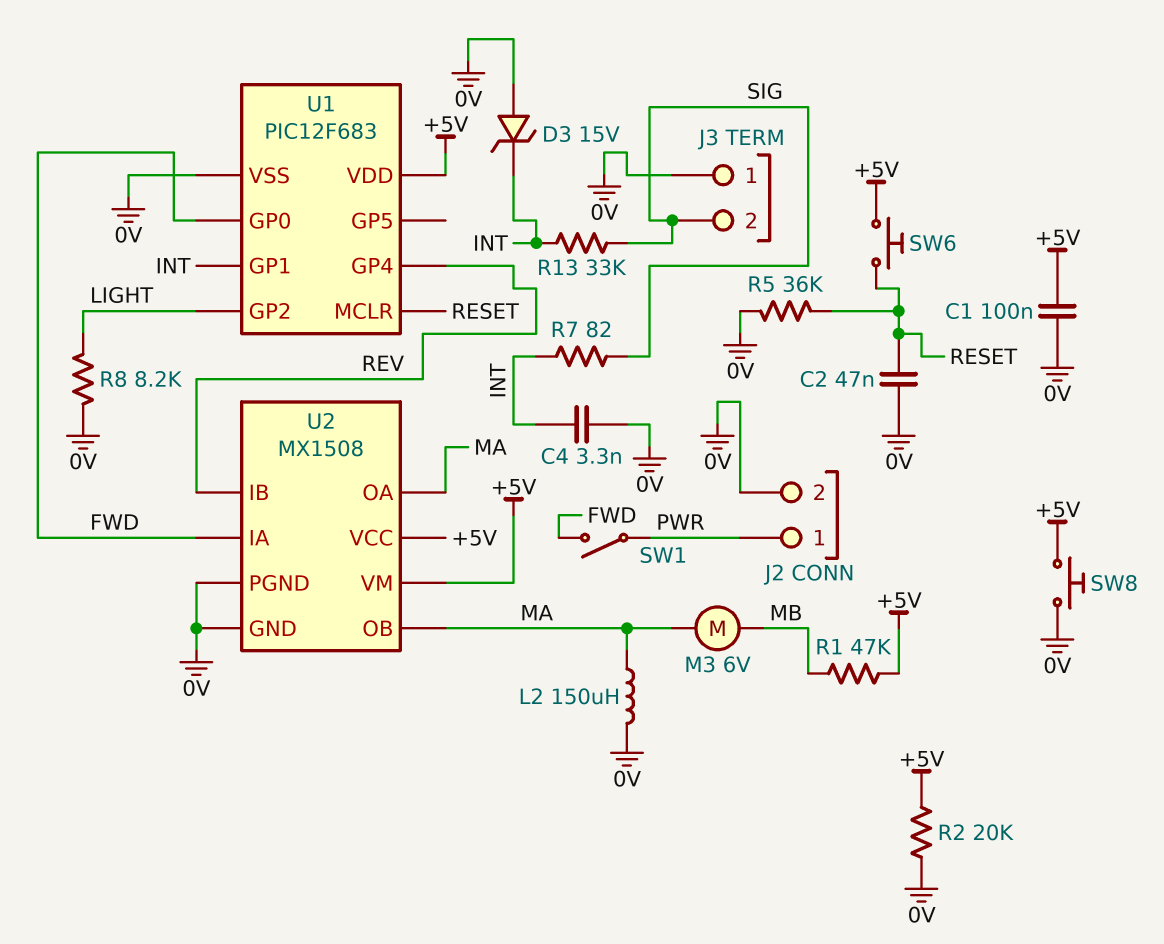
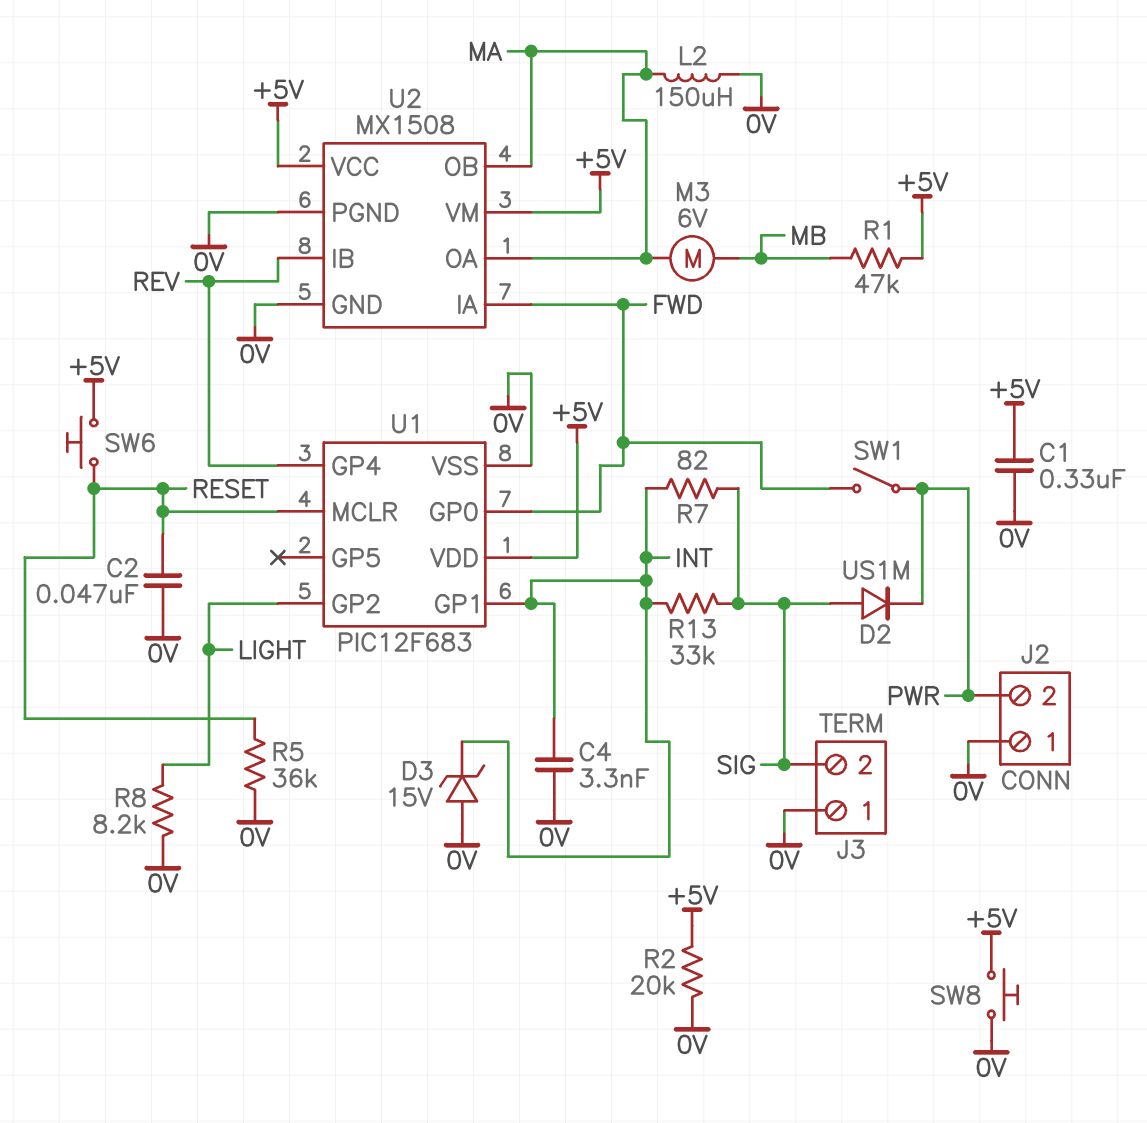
C1: 100nF (+5V, 0V) -> 330nF (+5V, 0V)
D2: none -> diode US1M (A SIG, K PWR)
J2 pin 1: PWR -> 0V
J2 pin 2: 0V -> PWR

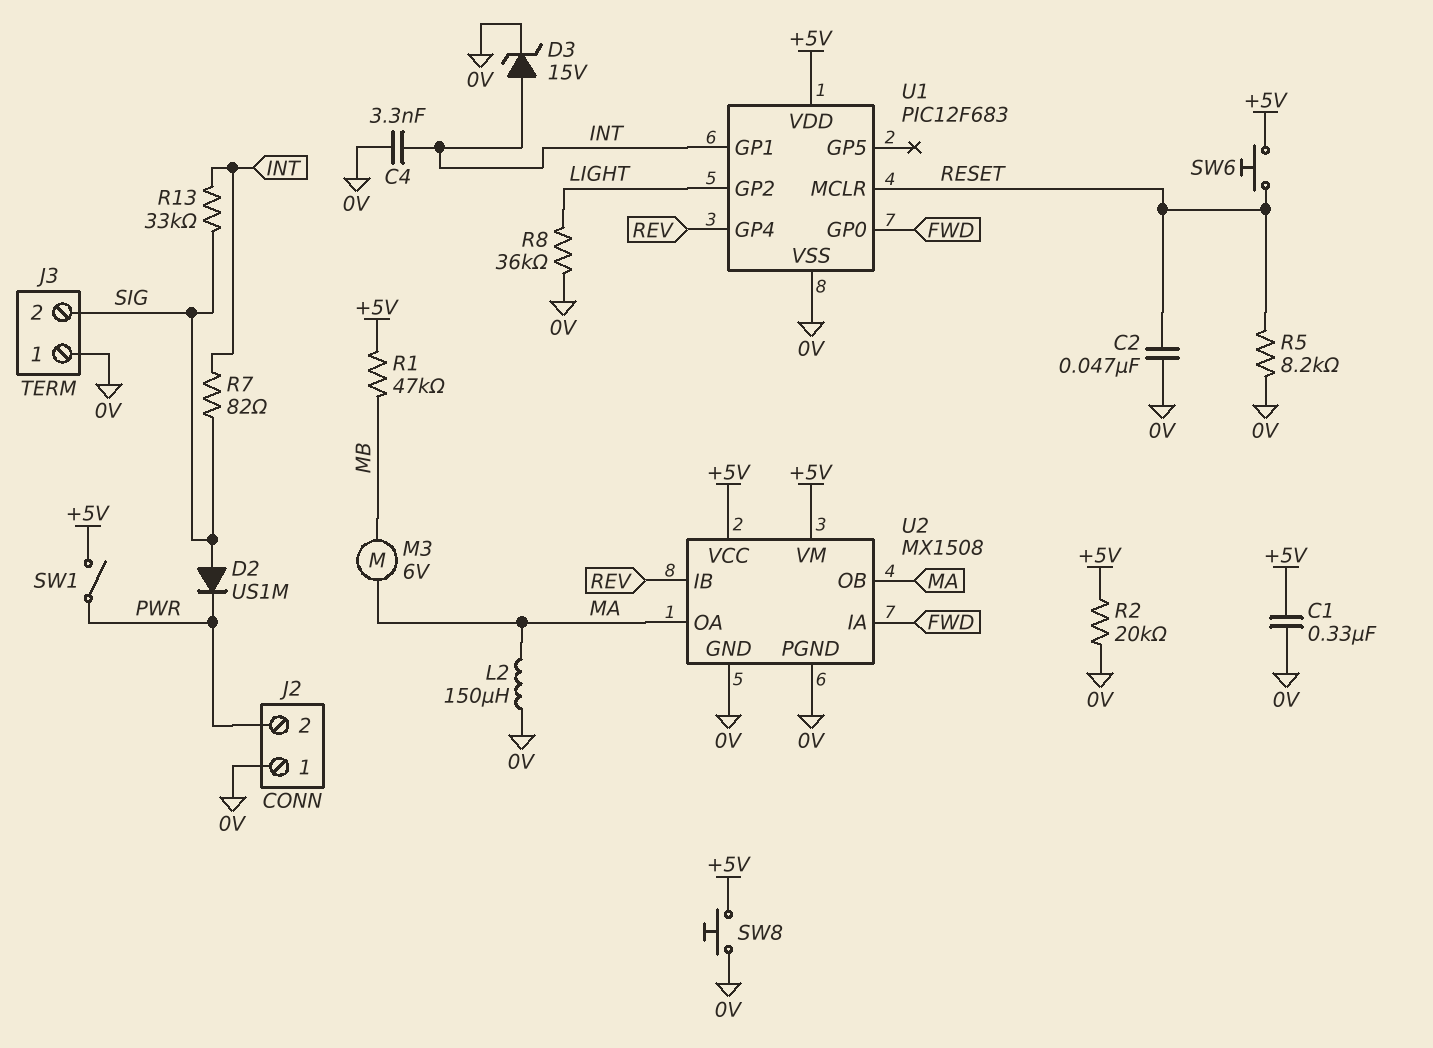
D3: zener 15V (A 0V, K INT) -> zener 15V (A INT, K 0V)
R5: 36k (0V, RESET) -> 8.2k (0V, RESET)
R8: 8.2k (0V, LIGHT) -> 36k (0V, LIGHT)
SW1: switch (FWD, PWR) -> switch (+5V, PWR)

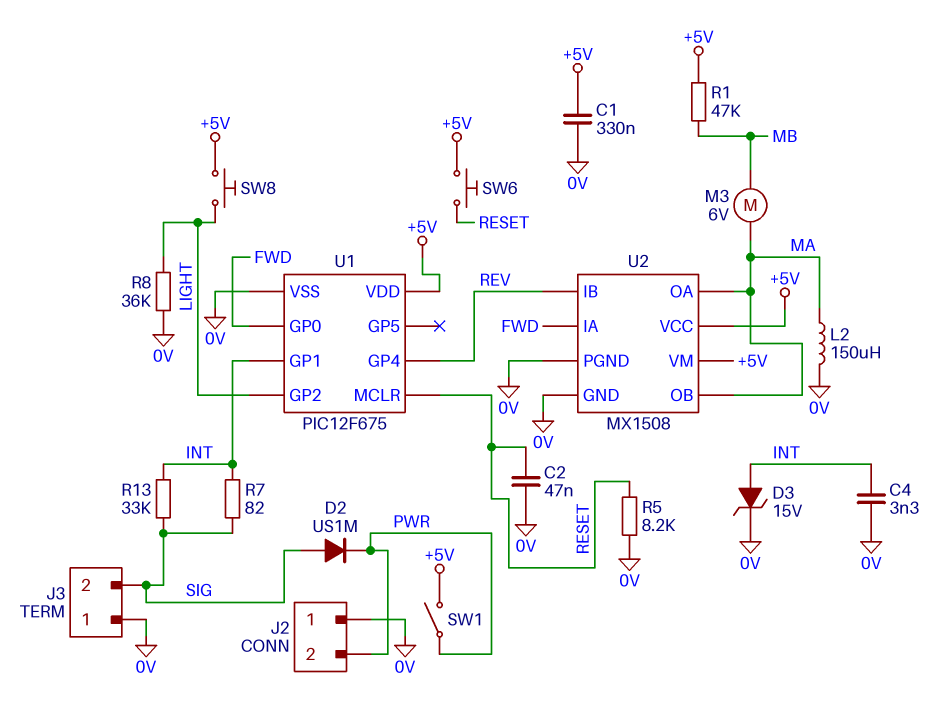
R2: 20k (+5V, 0V) -> none
SW8: button (+5V, 0V) -> button (+5V, LIGHT)
U1: PIC12F683 -> PIC12F675

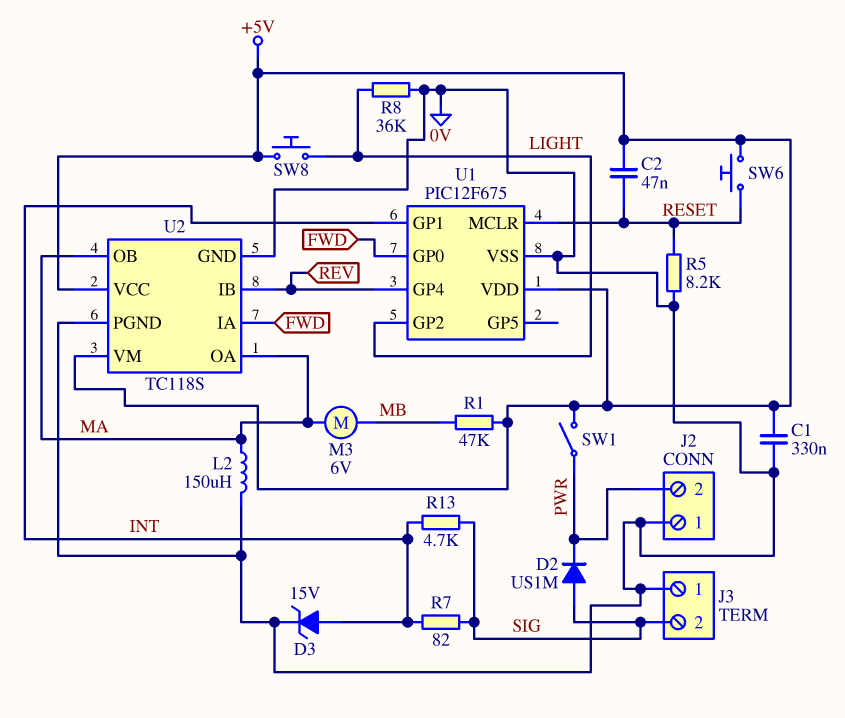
C2: 47nF (0V, RESET) -> 47nF (+5V, RESET)
C4: 3.3nF (0V, INT) -> none
R13: 33k (INT, SIG) -> 4.7k (INT, SIG)
U2: MX1508 -> TC118S

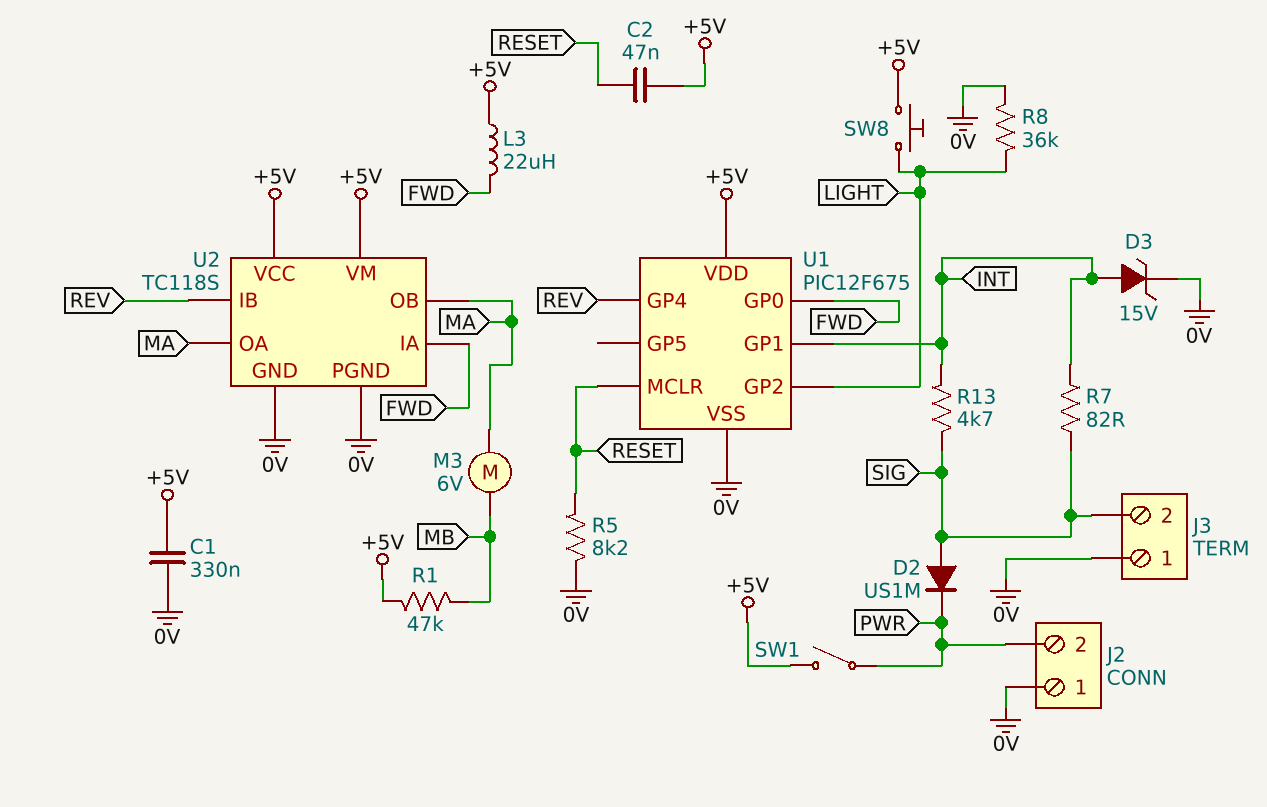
L2: 150uH (0V, MA) -> none
L3: none -> 22uH (+5V, FWD)
SW6: button (+5V, RESET) -> none

